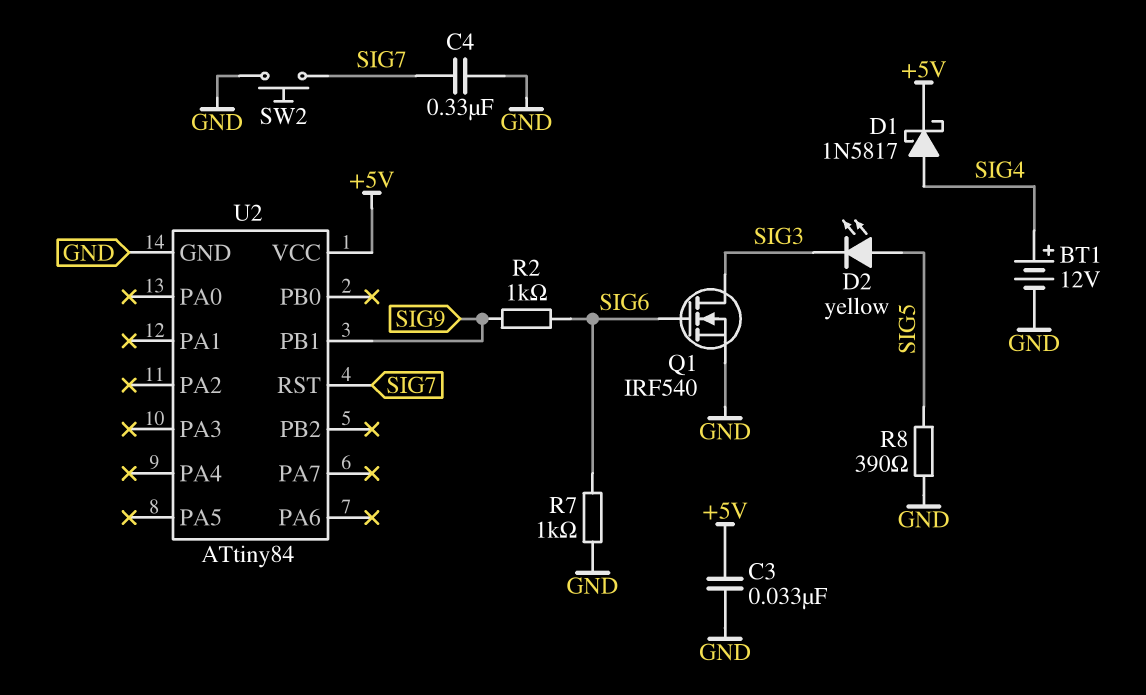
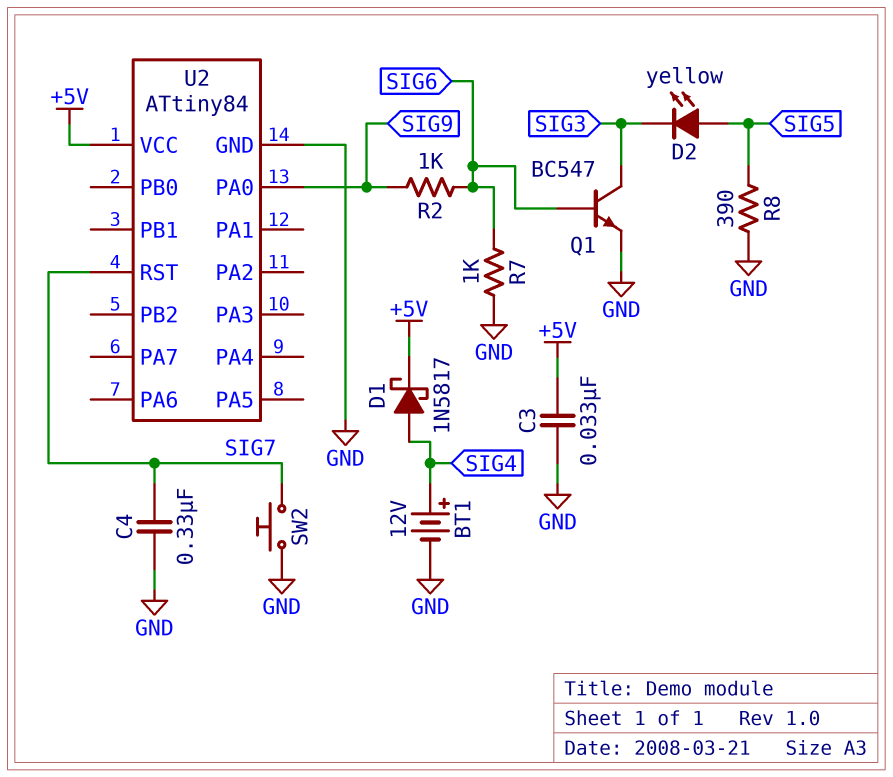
Q1: NMOS IRF540 (G SIG6, D SIG3, S GND) -> NPN BC547 (B SIG6, C SIG3, E GND)
U2 pin PA0: none -> SIG9
U2 pin PB1: SIG9 -> none

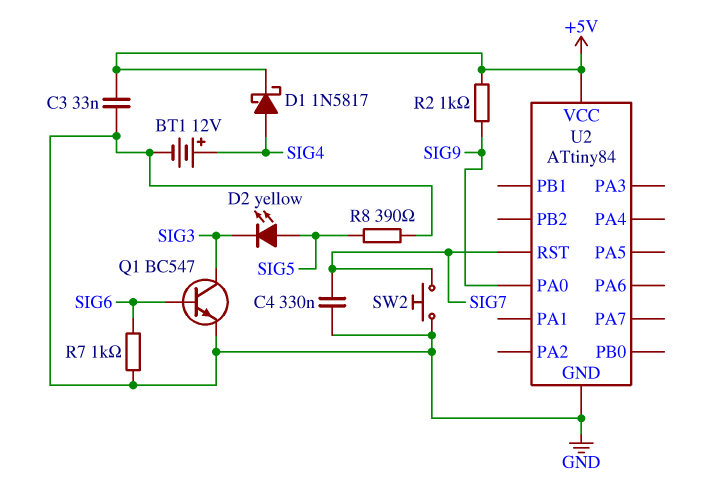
R2: 1k (SIG6, SIG9) -> 1k (+5V, SIG9)

